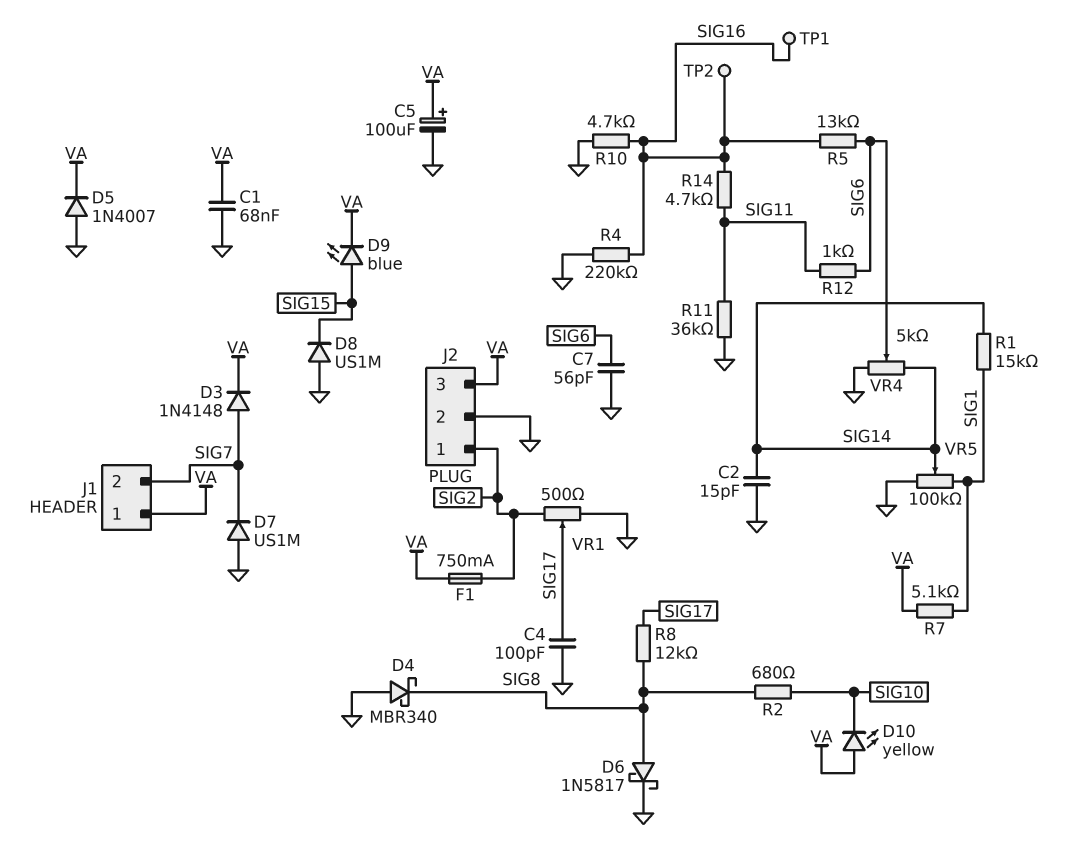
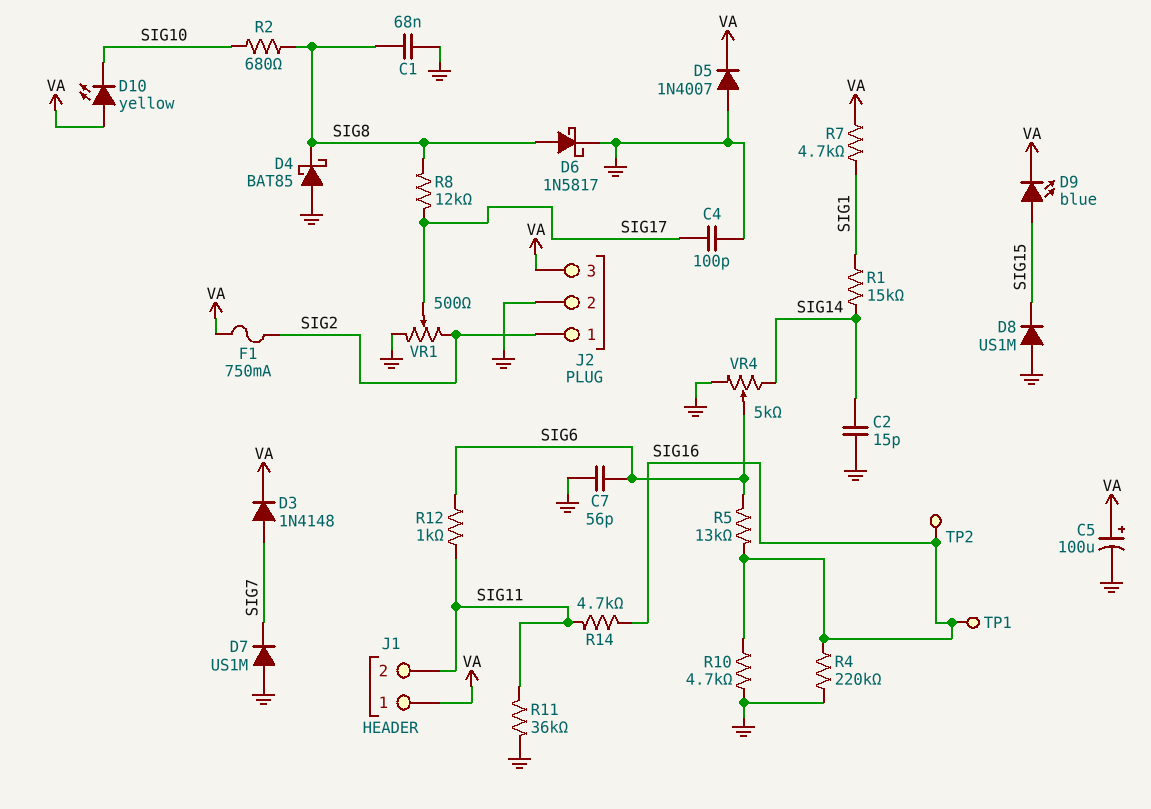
C1: 68nF (GND, VA) -> 68nF (GND, SIG8)
D4: schottky MBR340 (A GND, K SIG8) -> schottky BAT85 (A GND, K SIG8)
J1 pin 2: SIG7 -> SIG11
R7: 5.1k (SIG1, VA) -> 4.7k (SIG1, VA)
VR5: 100k (GND, SIG1, wiper SIG14) -> none

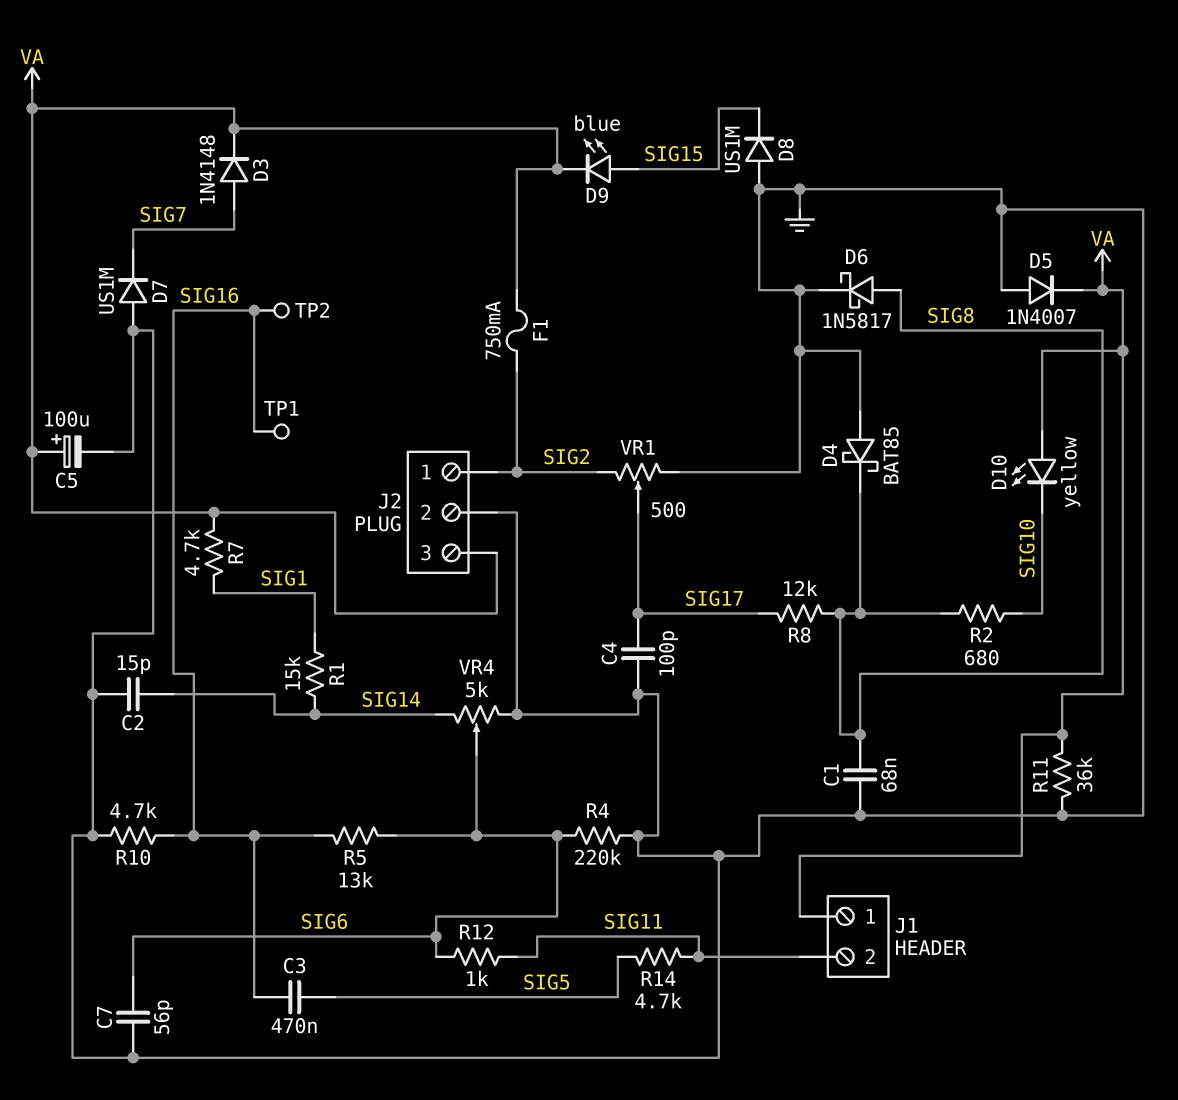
C3: none -> 470nF (SIG5, SIG16)
R4: 220k (GND, SIG16) -> 220k (GND, SIG6)
R11: 36k (GND, SIG11) -> 36k (GND, VA)
R14: 4.7k (SIG11, SIG16) -> 4.7k (SIG5, SIG11)

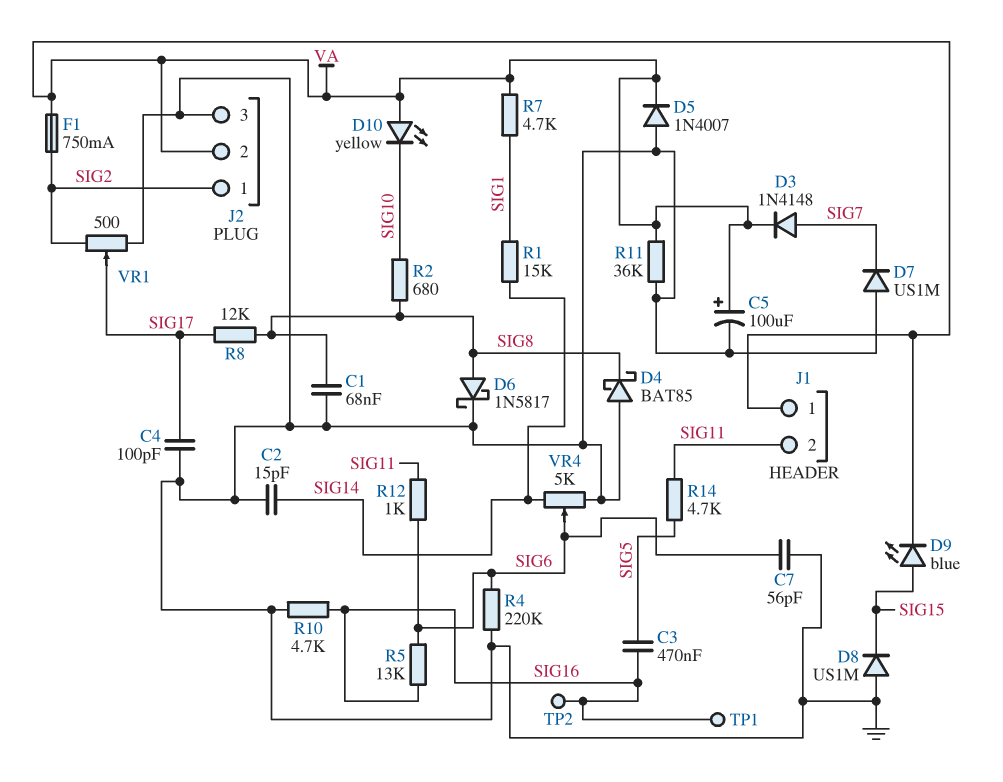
J2 pin 2: GND -> VA
J2 pin 3: VA -> GND

